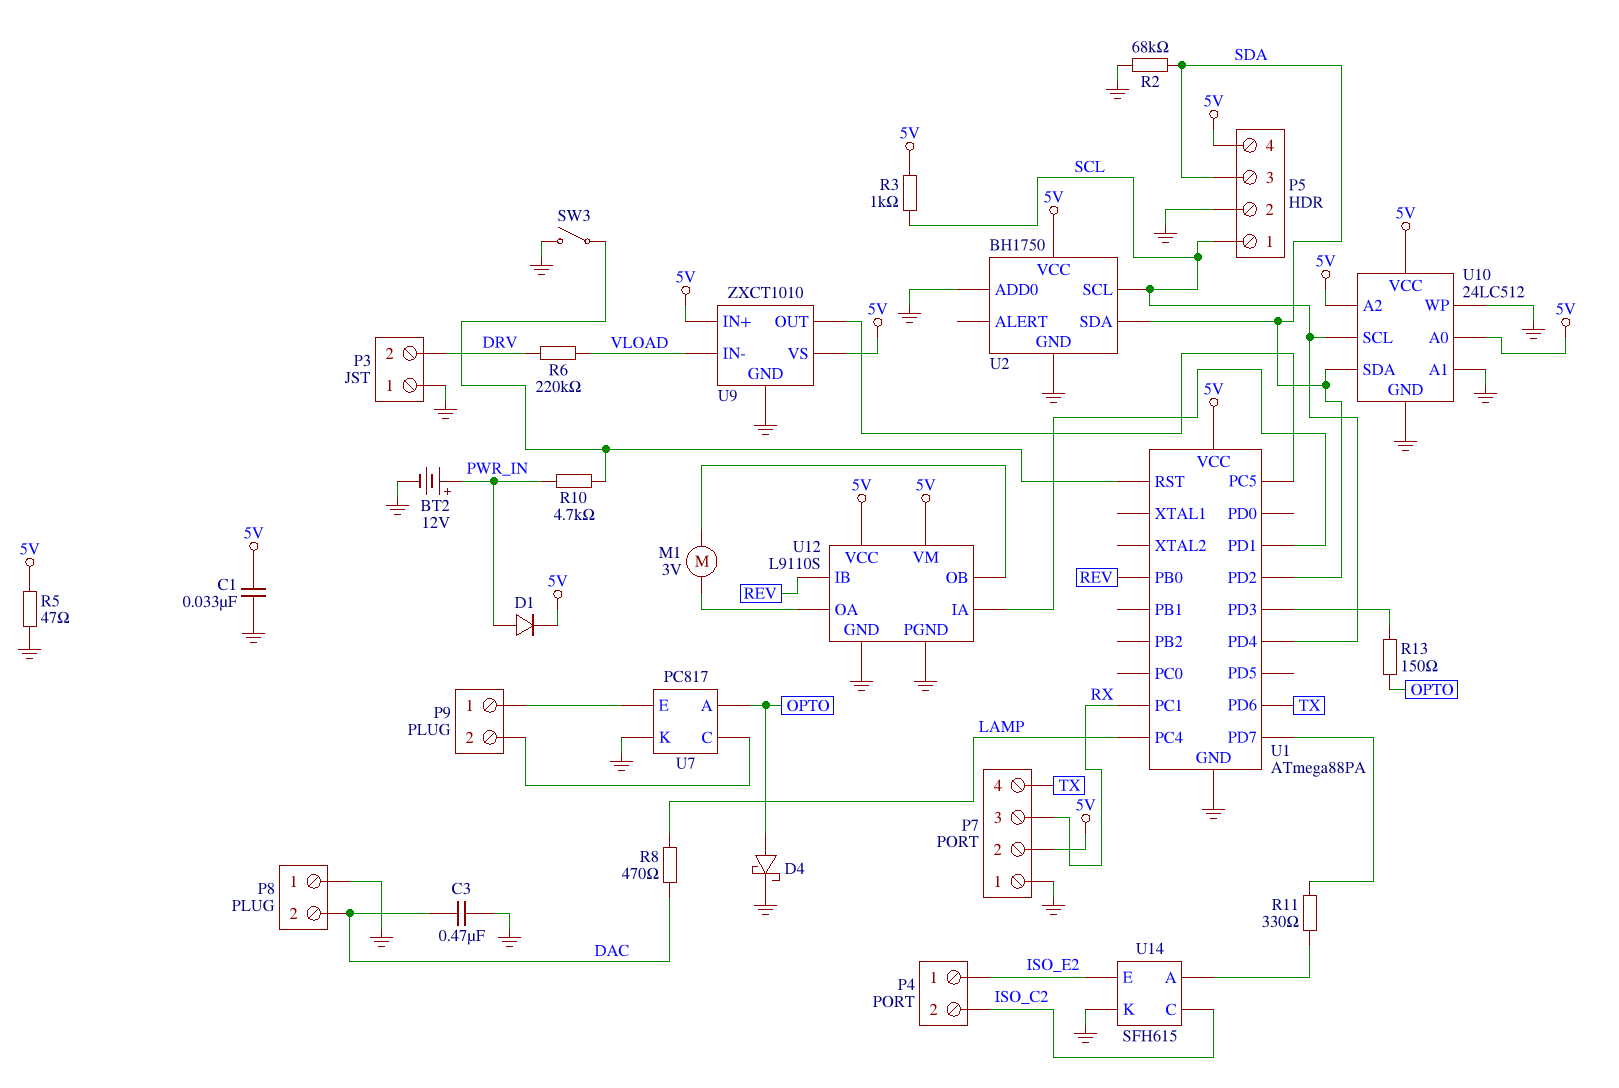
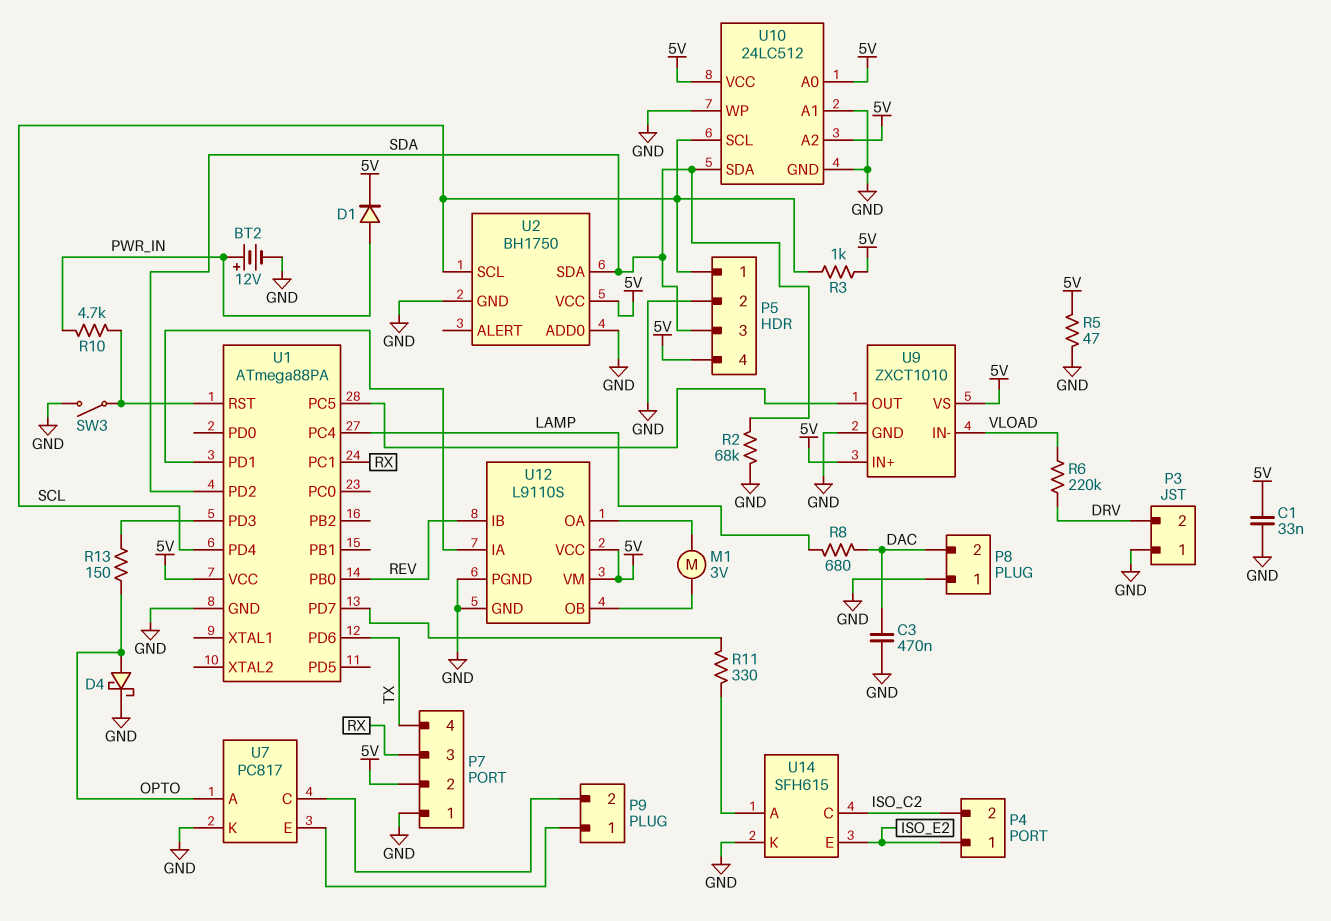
R8: 470 (DAC, LAMP) -> 680 (DAC, LAMP)

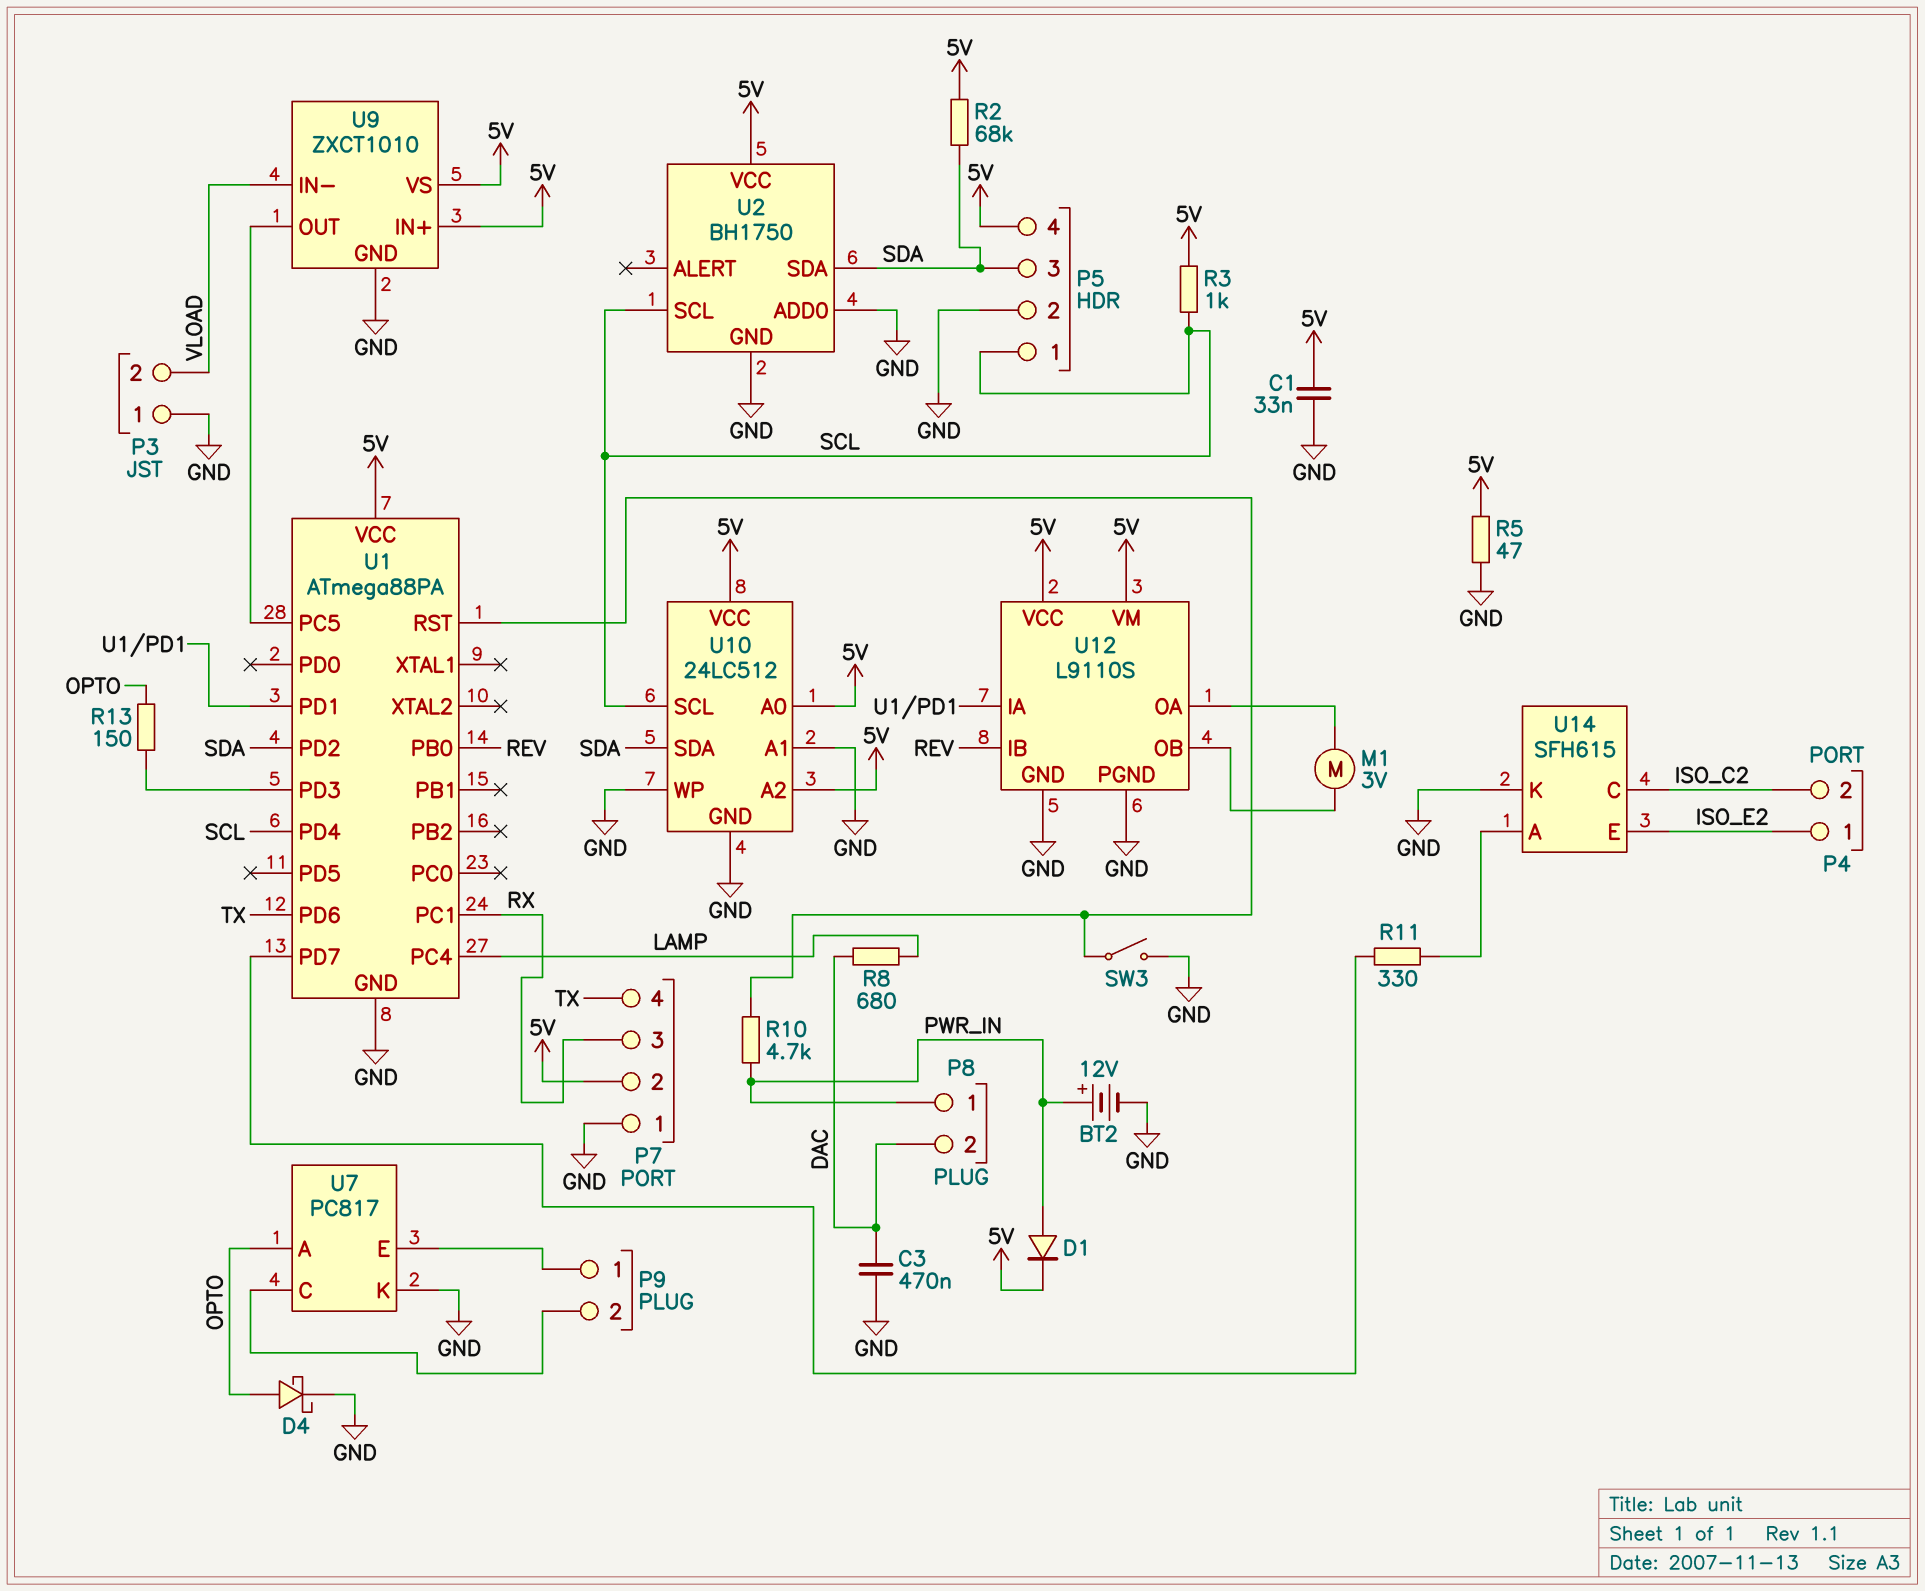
P3 pin 2: DRV -> VLOAD
P8 pin 1: GND -> PWR_IN
R2: 68k (GND, SDA) -> 68k (5V, SDA)
R6: 220k (DRV, VLOAD) -> none

